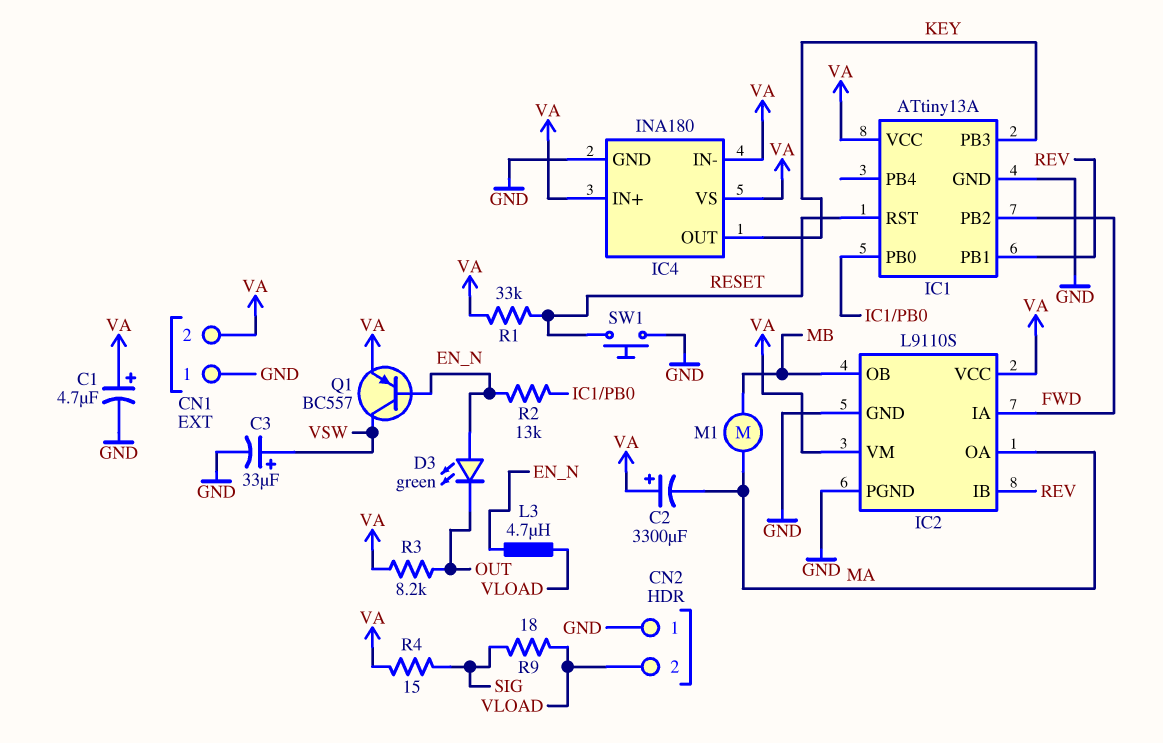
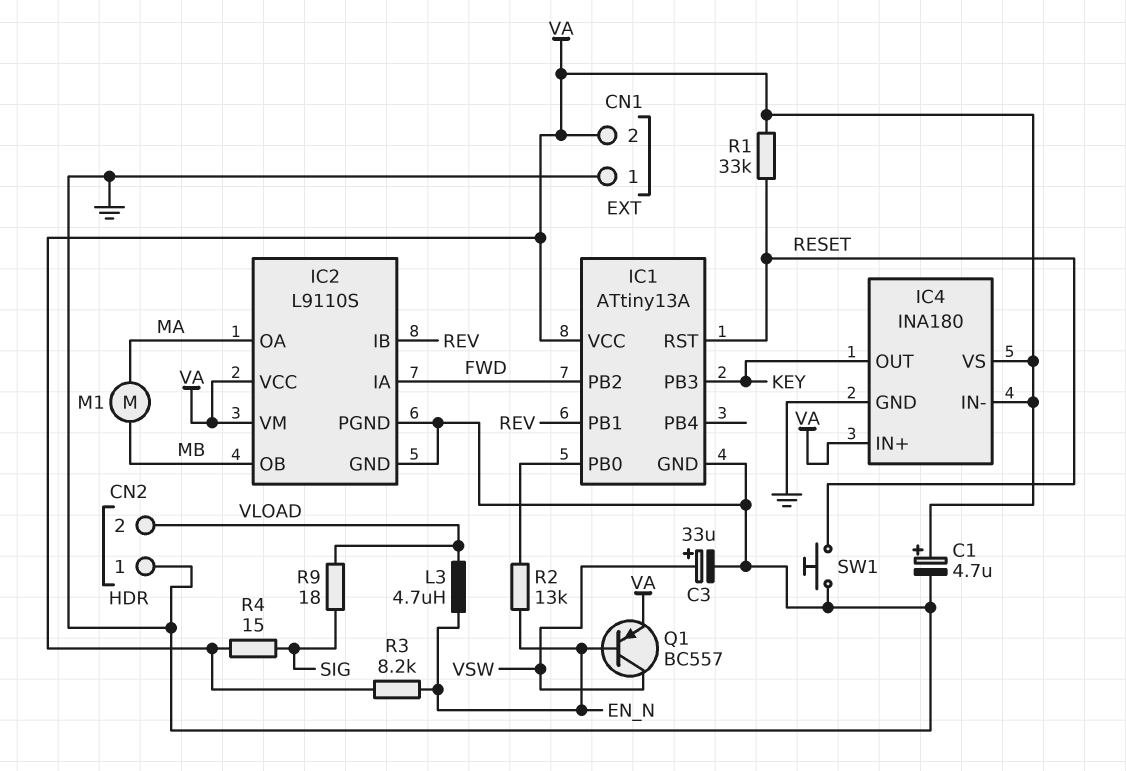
C2: 3300uF (plus VA, minus MA) -> none
D3: LED green (A EN_N, K OUT) -> none
R3: 8.2k (OUT, VA) -> 8.2k (EN_N, VA)

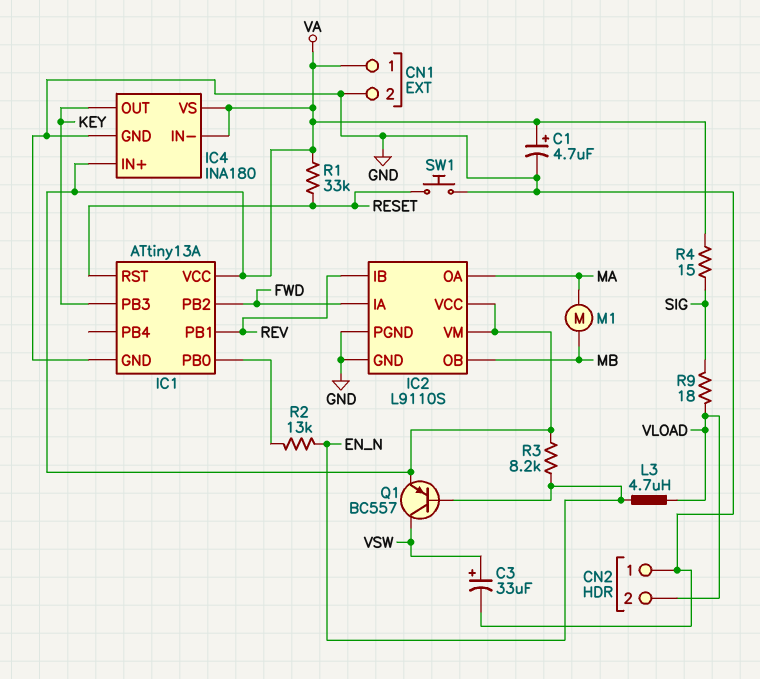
CN1 pin 1: GND -> VA
CN1 pin 2: VA -> GND

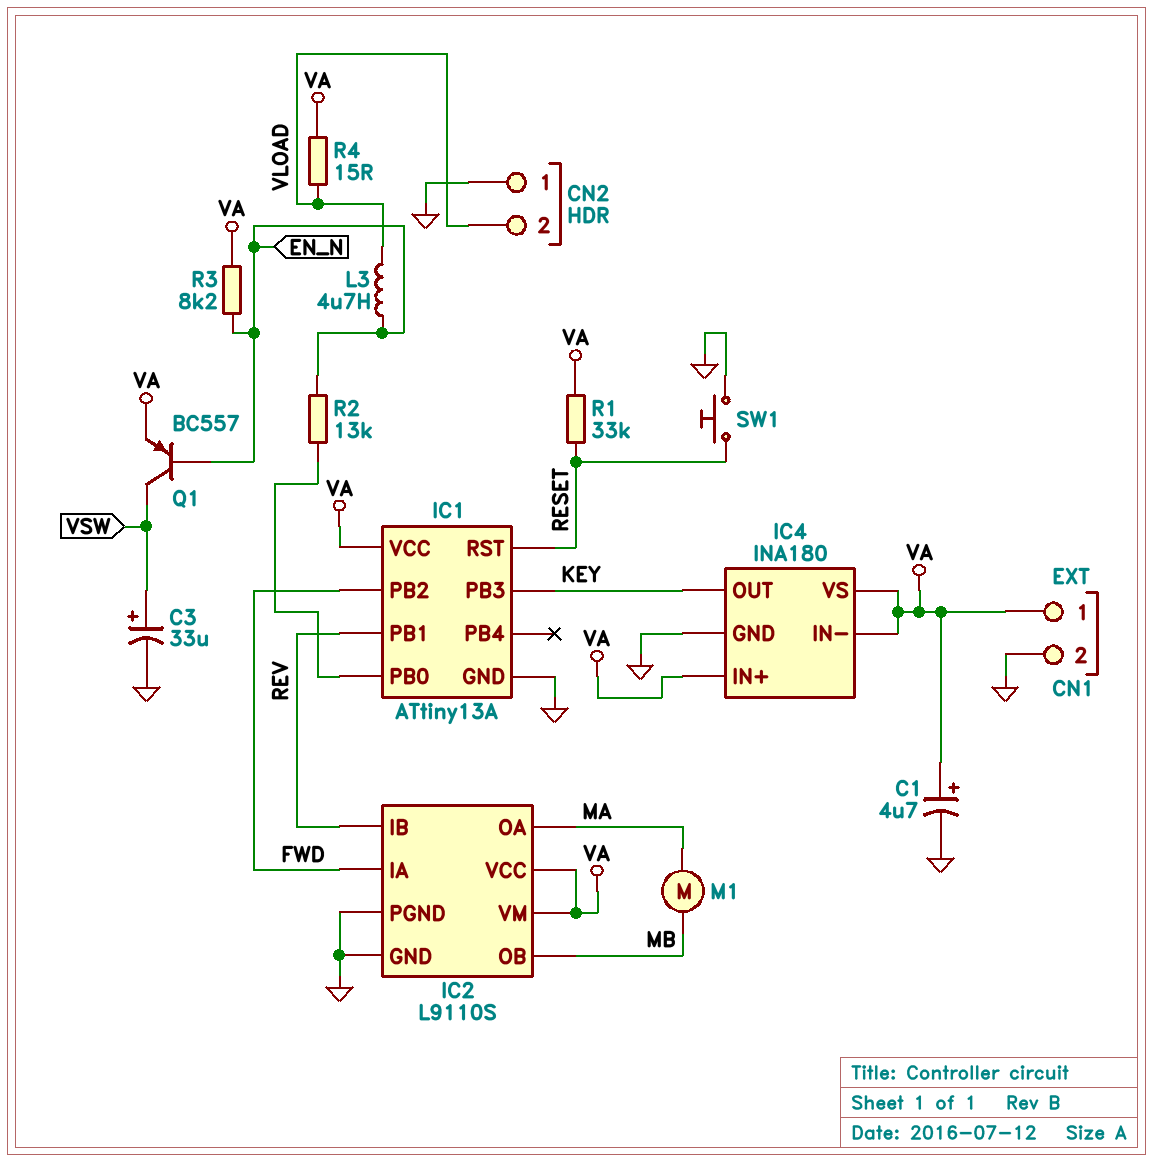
R4: 15 (SIG, VA) -> 15 (VA, VLOAD)
R9: 18 (SIG, VLOAD) -> none

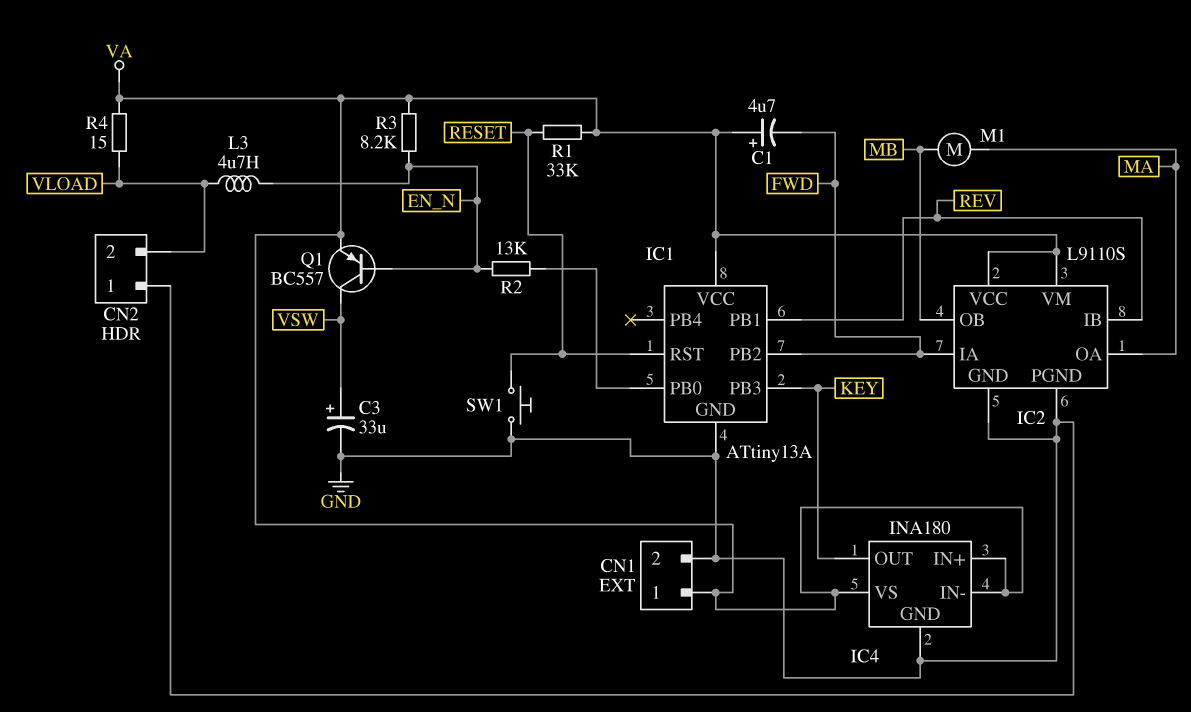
C1: 4.7uF (plus VA, minus GND) -> 4.7uF (plus VA, minus FWD)

